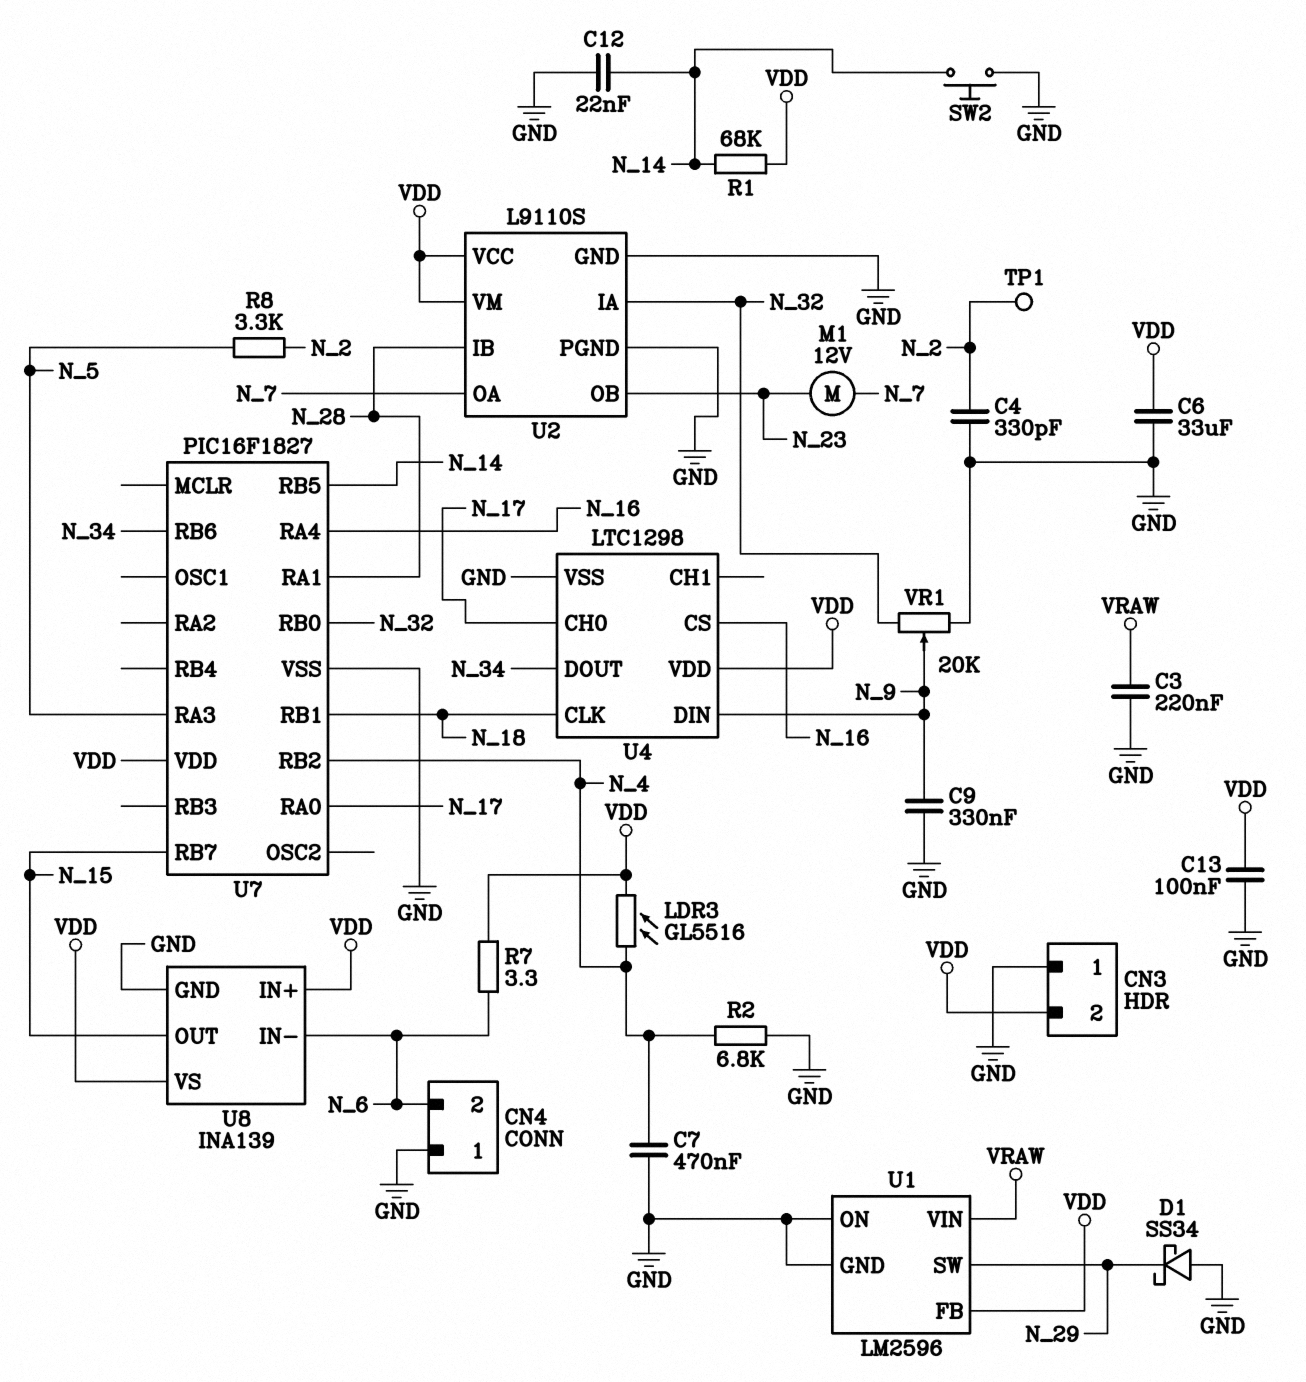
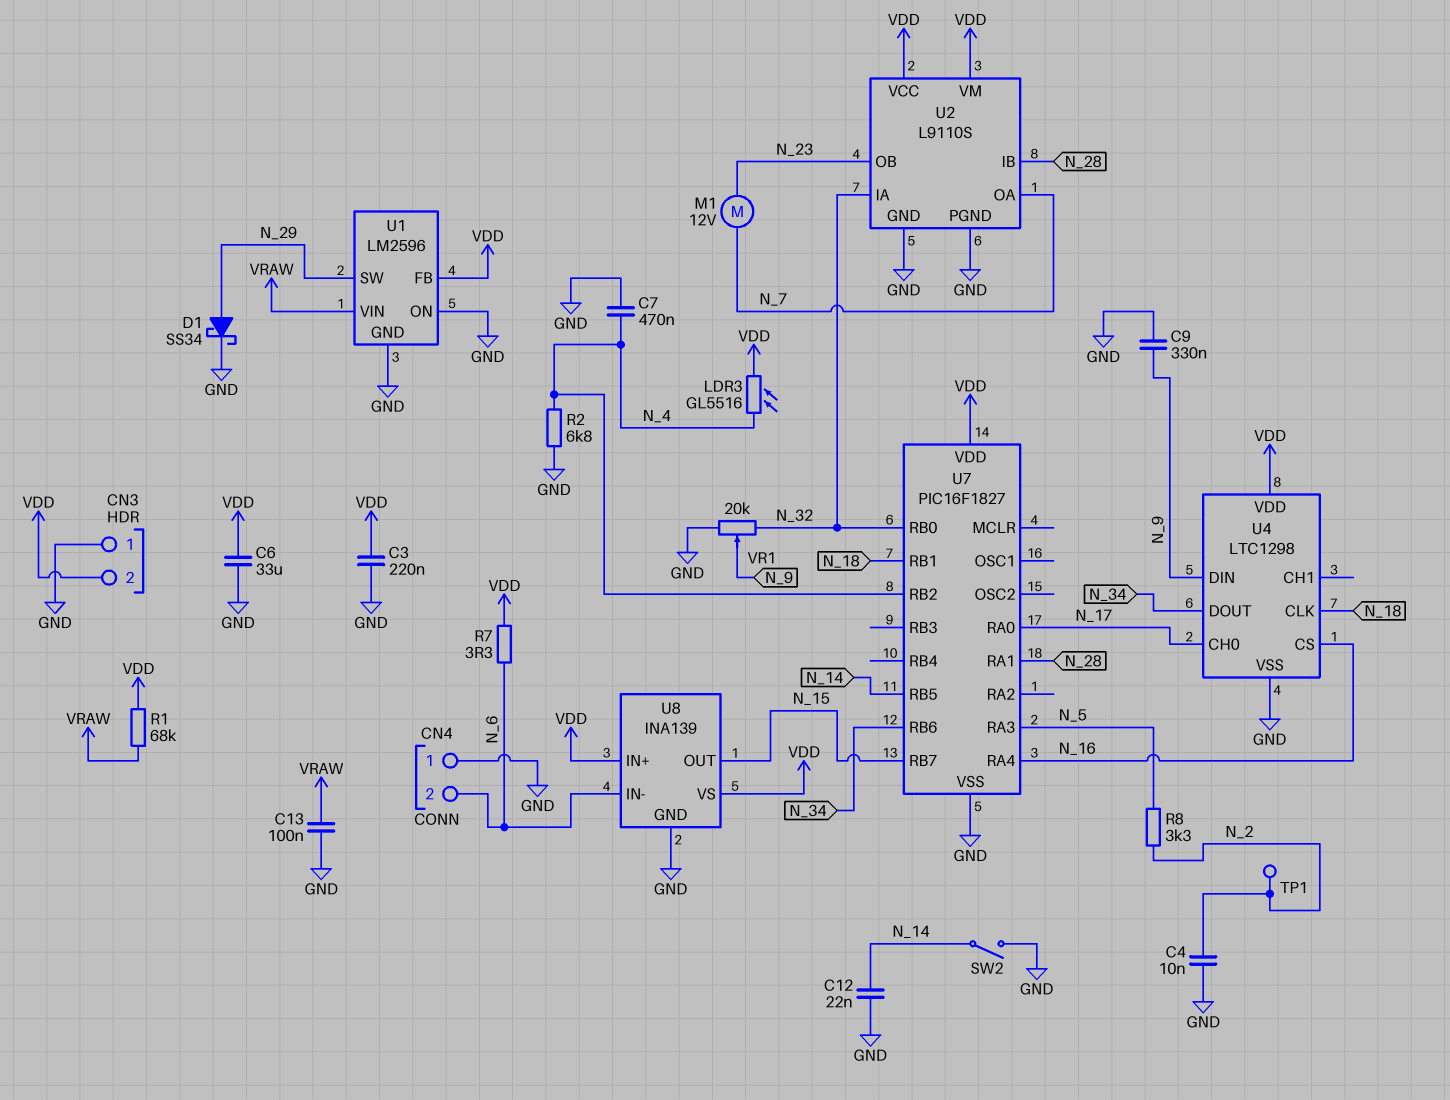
C3: 220nF (GND, VRAW) -> 220nF (GND, VDD)
C4: 330pF (GND, N_2) -> 10nF (GND, N_2)
C13: 100nF (GND, VDD) -> 100nF (GND, VRAW)
D1: schottky SS34 (A GND, K N_29) -> schottky SS34 (A N_29, K GND)
R1: 68k (N_14, VDD) -> 68k (VDD, VRAW)
SW2: button (GND, N_14) -> switch (GND, N_14)

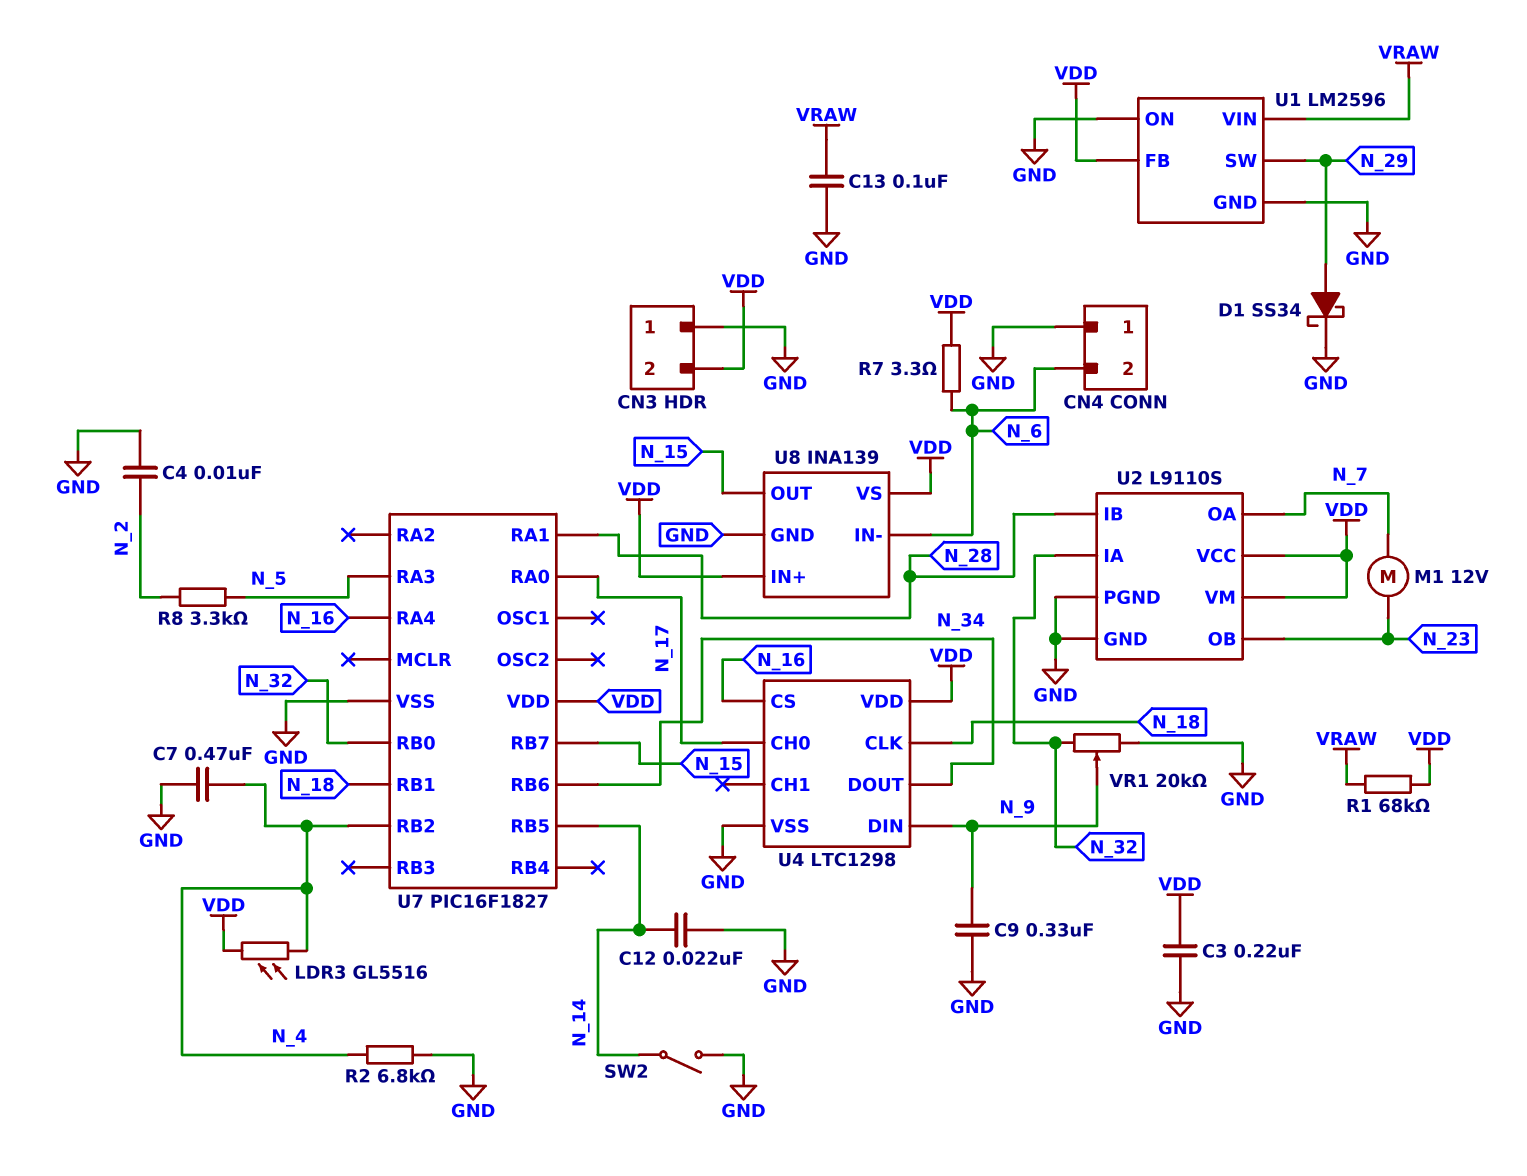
C6: 33uF (GND, VDD) -> none
TP1: test point (N_2) -> none

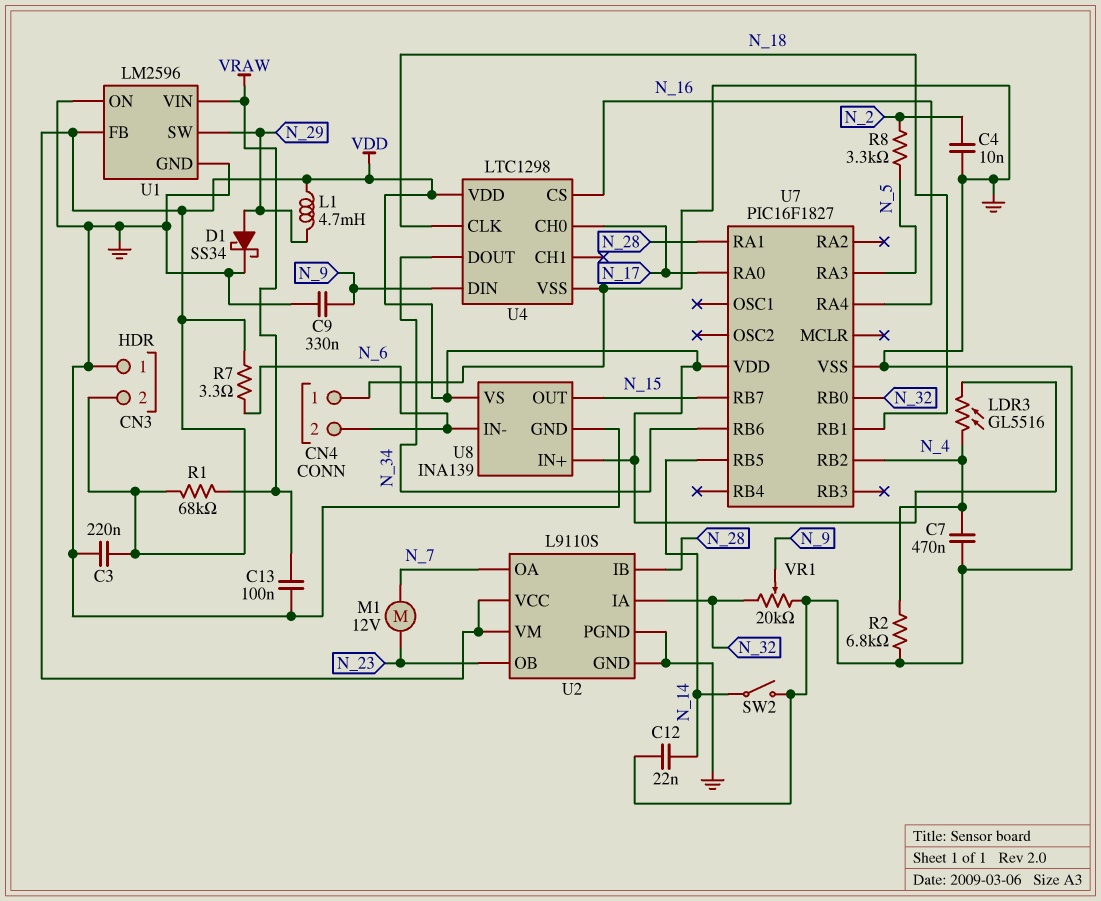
L1: none -> 4.7mH (N_29, VDD)

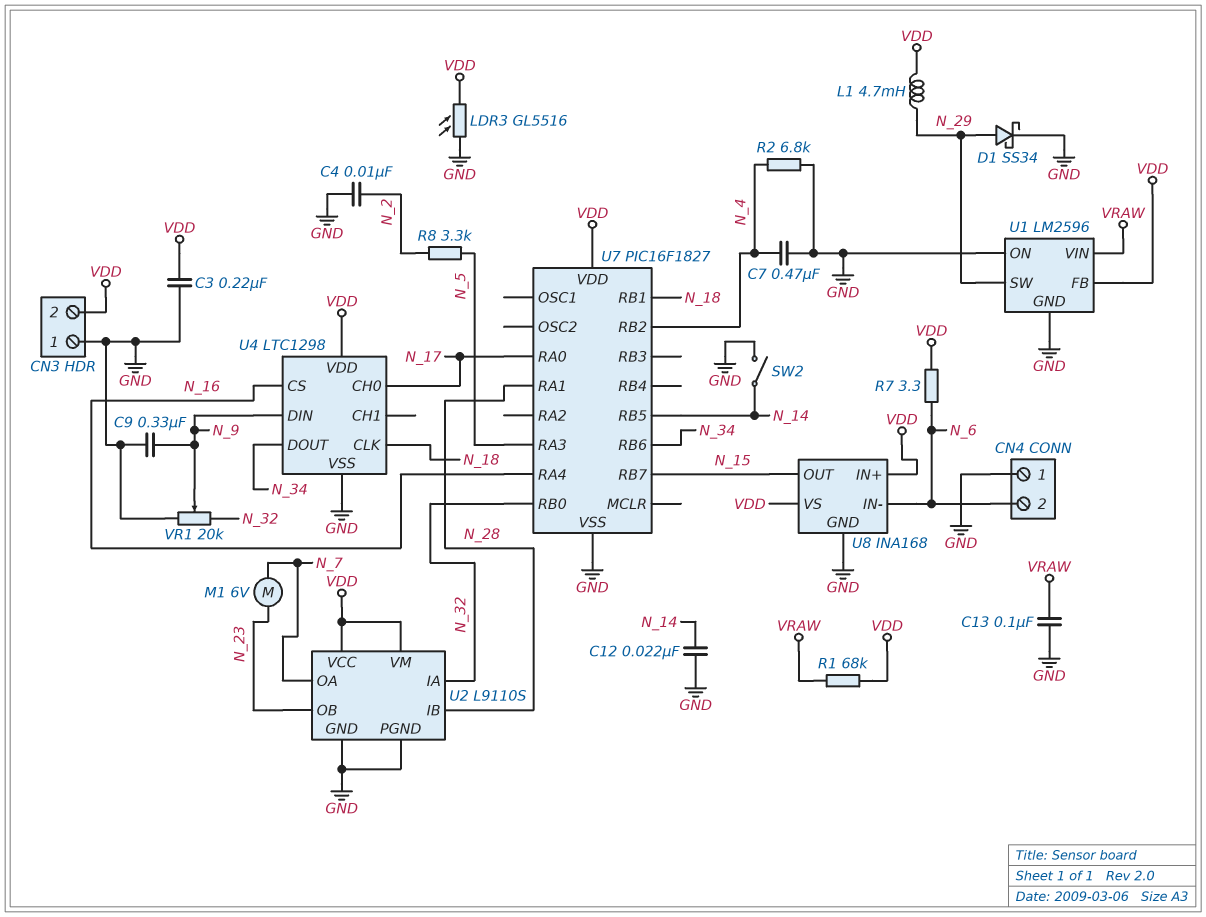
LDR3: GL5516 (N_4, VDD) -> GL5516 (GND, VDD)
M1: motor 12V (N_7, N_23) -> motor 6V (N_7, N_23)
U8: INA139 -> INA168

